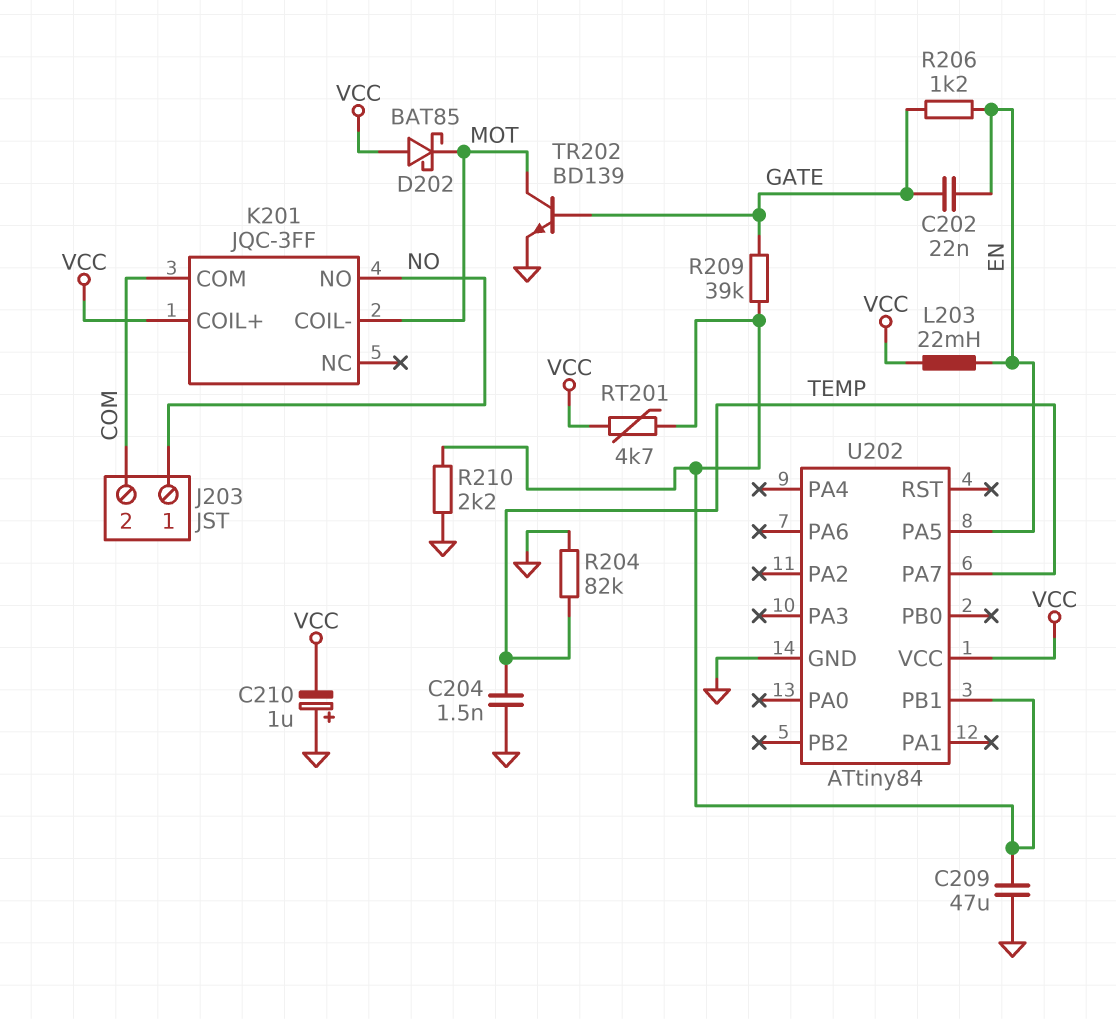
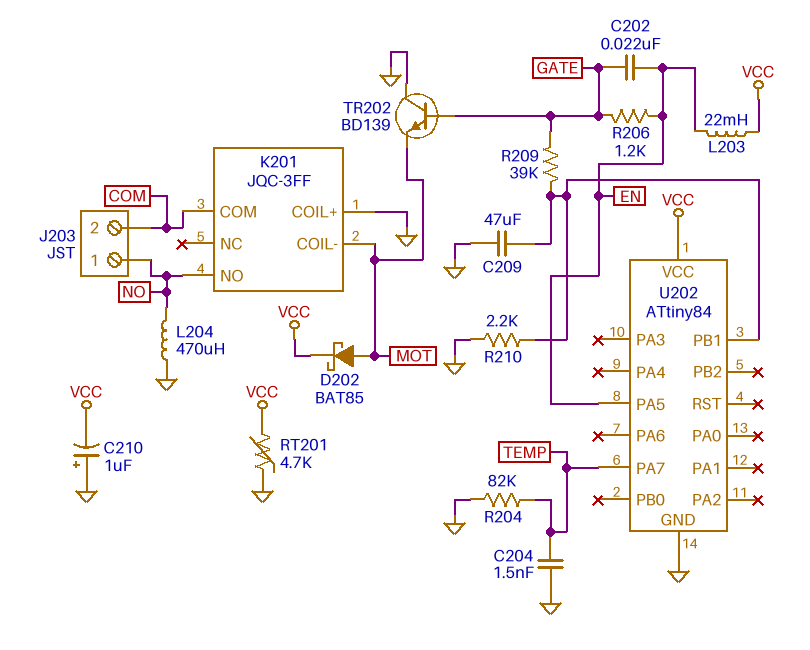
D202: schottky BAT85 (A VCC, K MOT) -> schottky BAT85 (A MOT, K VCC)
K201 pin COIL+: VCC -> GND
L204: none -> 470uH (GND, NO)
RT201: 4.7k (U202/PB1, VCC) -> 4.7k (GND, VCC)
TR202: NPN BD139 (B GATE, C MOT, E GND) -> NPN BD139 (B GATE, C GND, E MOT)

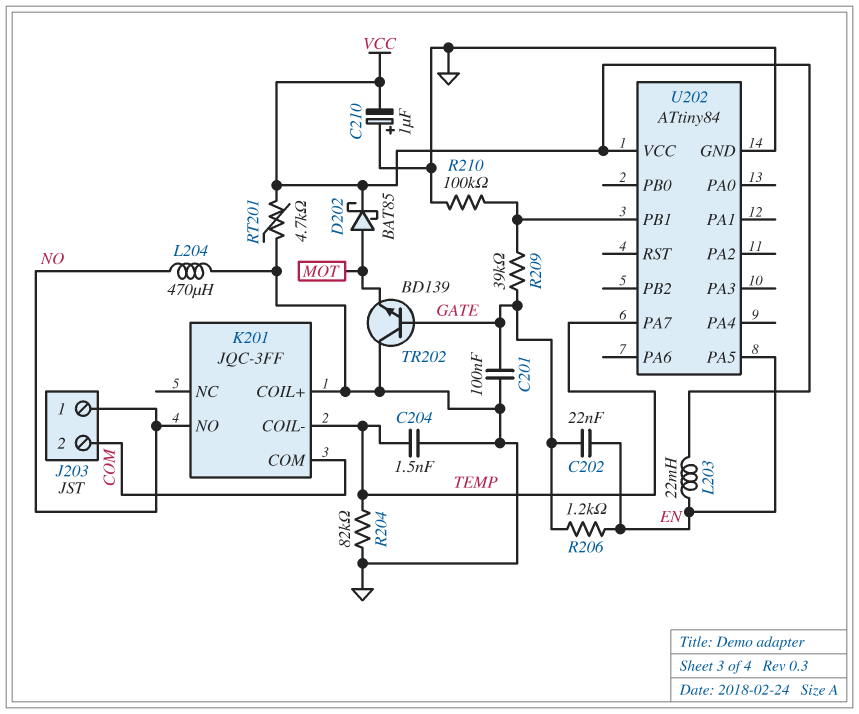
C201: none -> 100nF (GATE, GND)
C209: 47uF (GND, U202/PB1) -> none
K201 pin COIL-: MOT -> TEMP
R210: 2.2k (GND, U202/PB1) -> 100k (GND, U202/PB1)

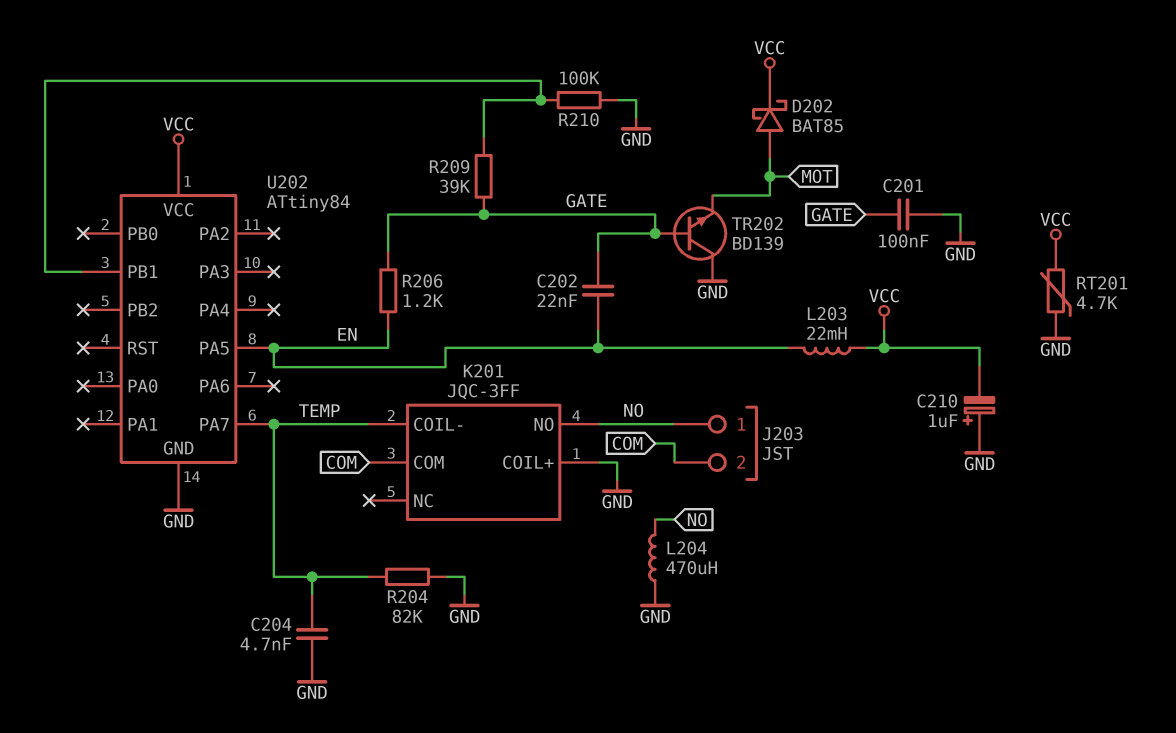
C204: 1.5nF (GND, TEMP) -> 4.7nF (GND, TEMP)

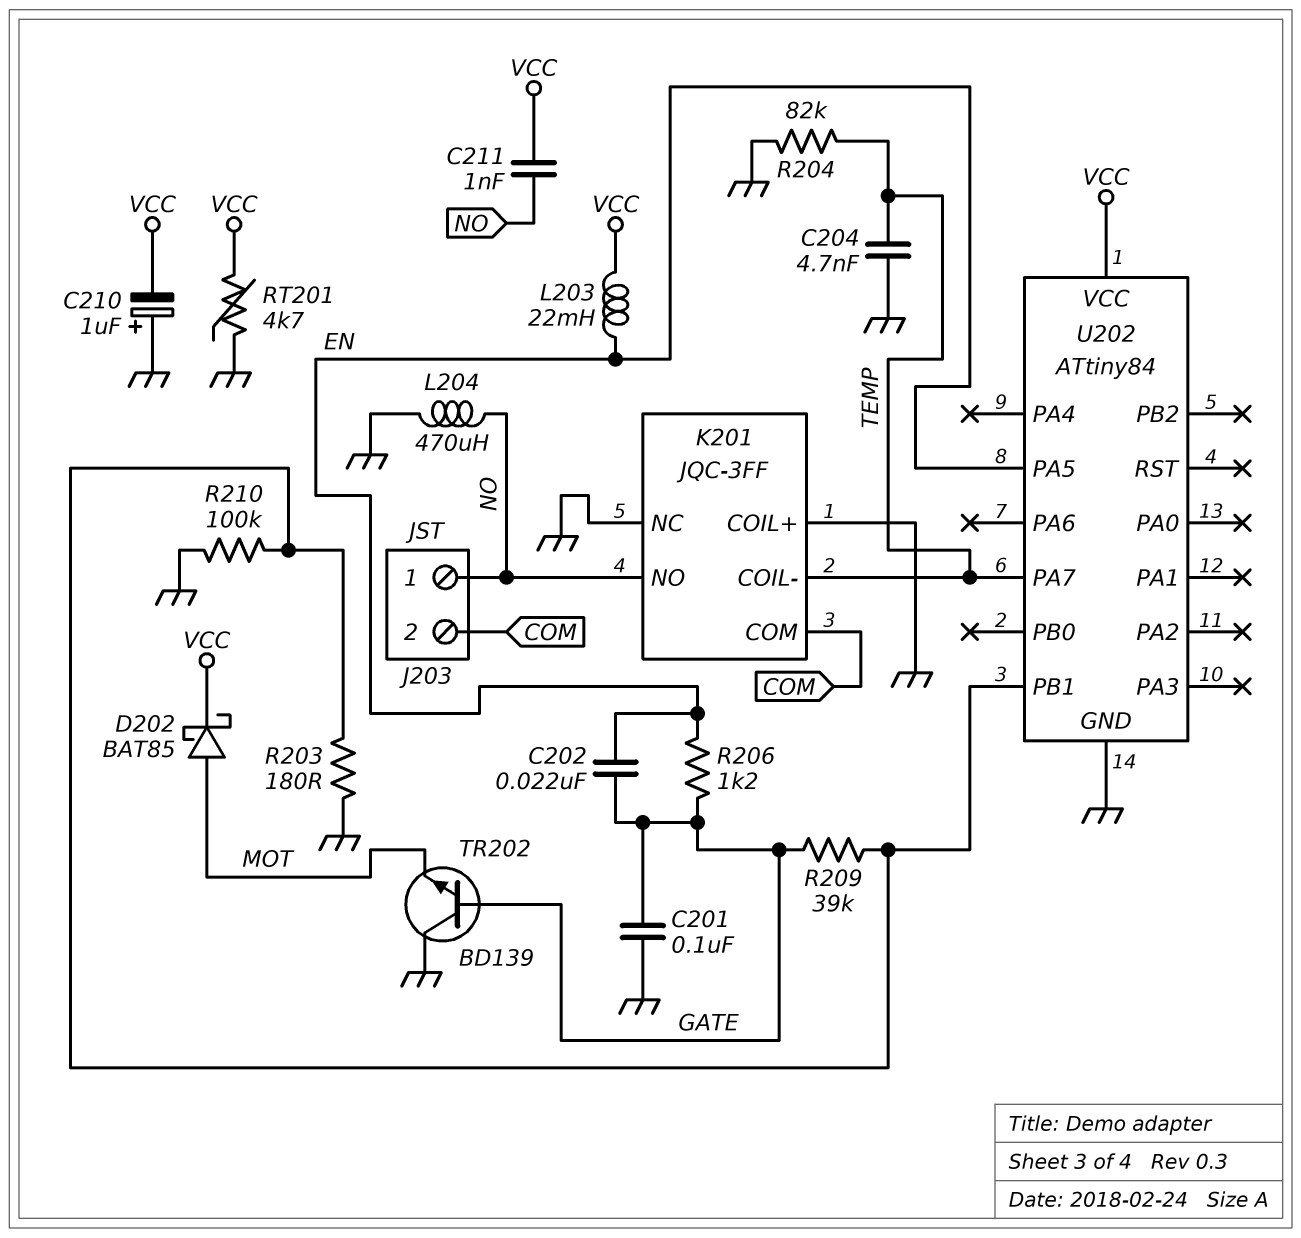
C211: none -> 1nF (NO, VCC)
K201 pin NC: none -> GND
R203: none -> 180 (GND, U202/PB1)

